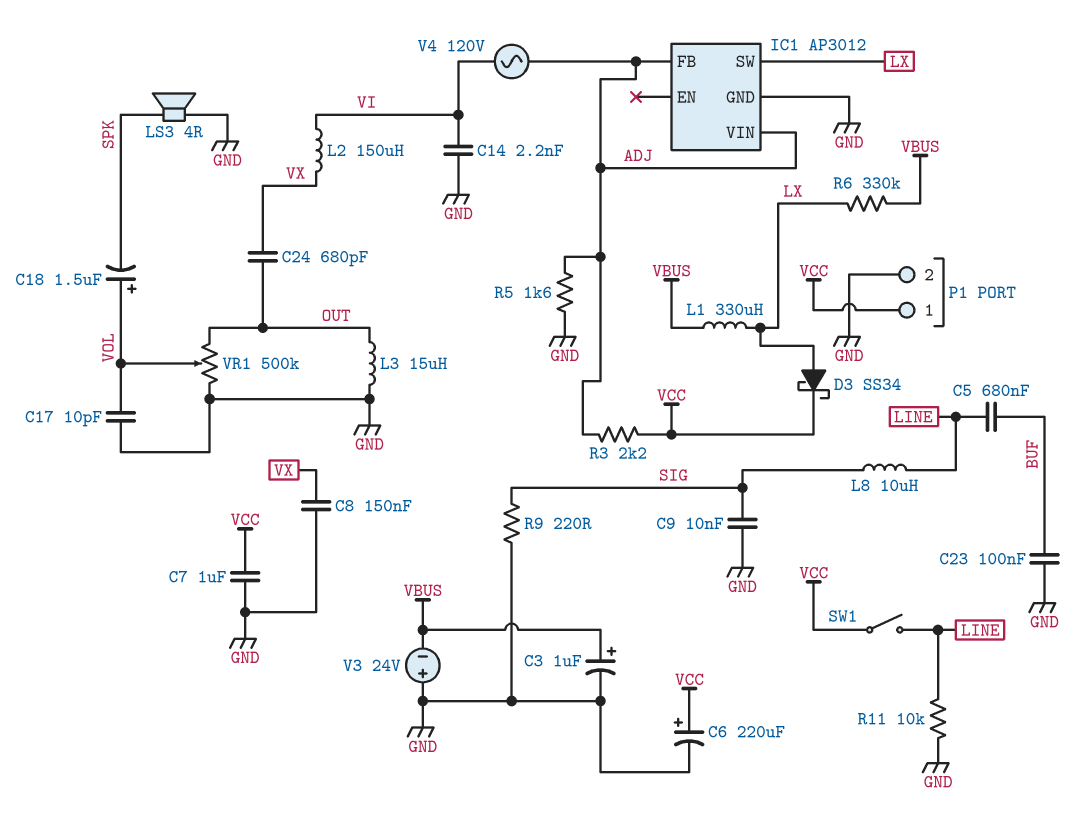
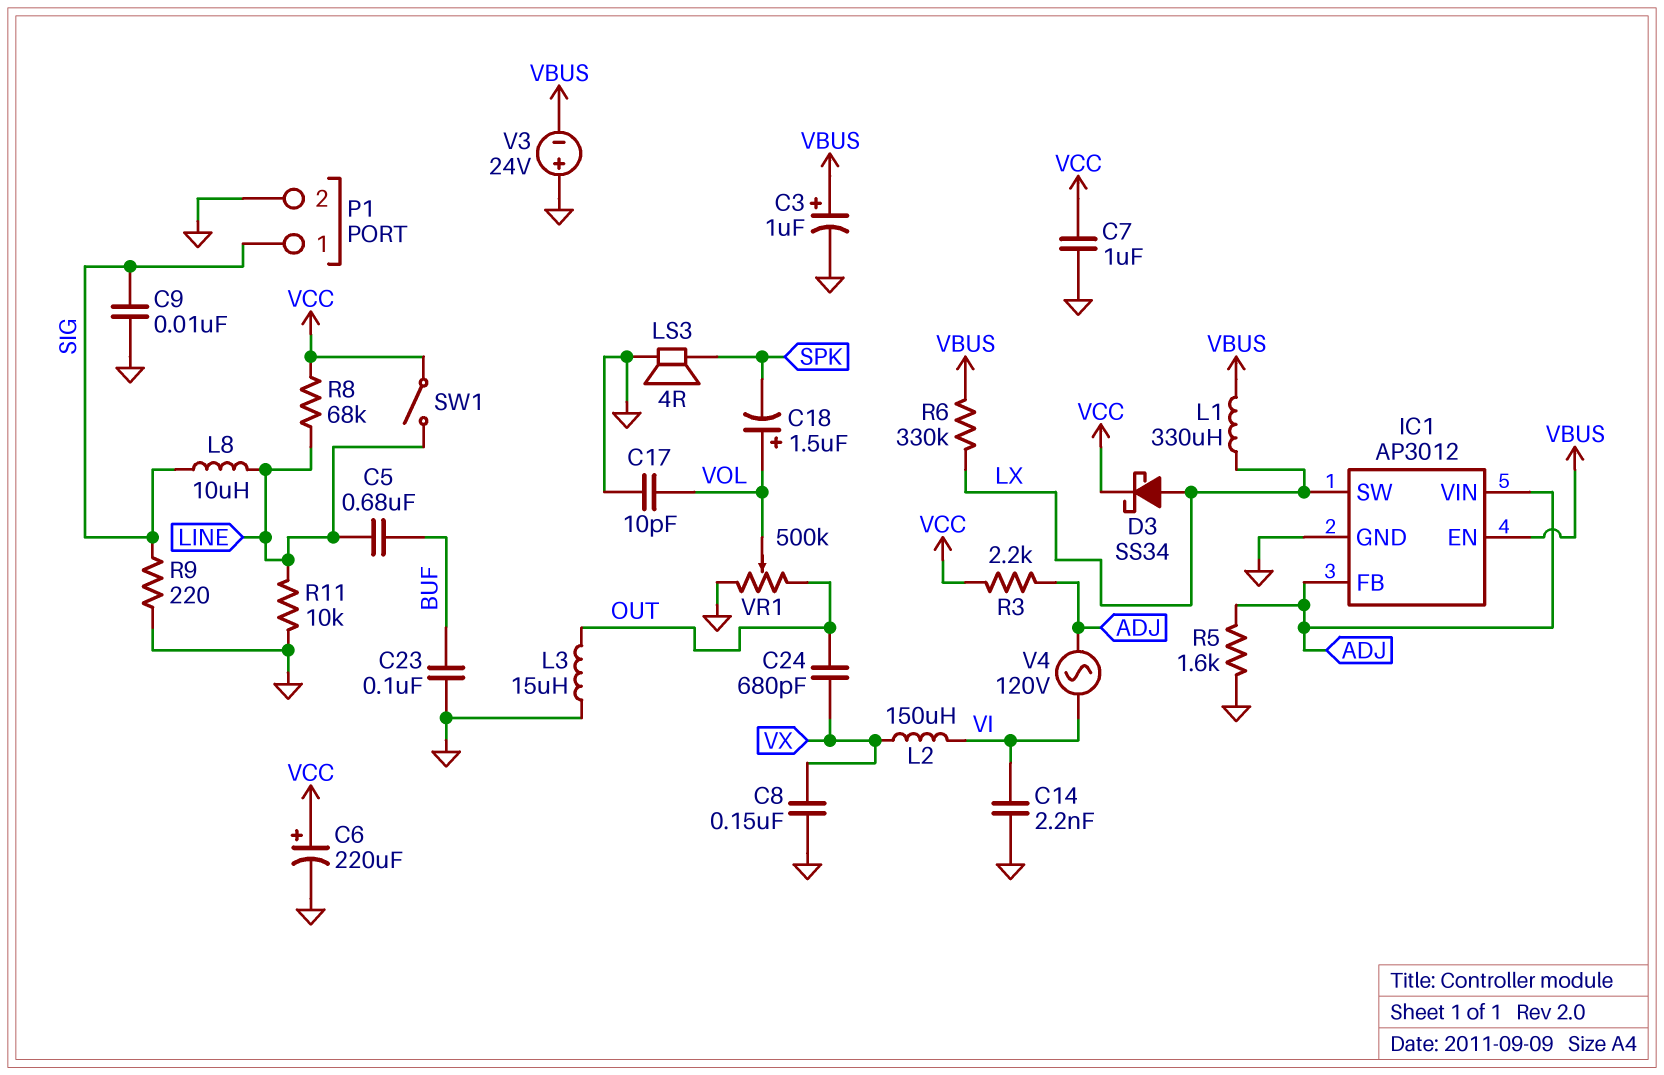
IC1 pin EN: none -> VBUS
P1 pin 1: VCC -> SIG
R8: none -> 68k (LINE, VCC)

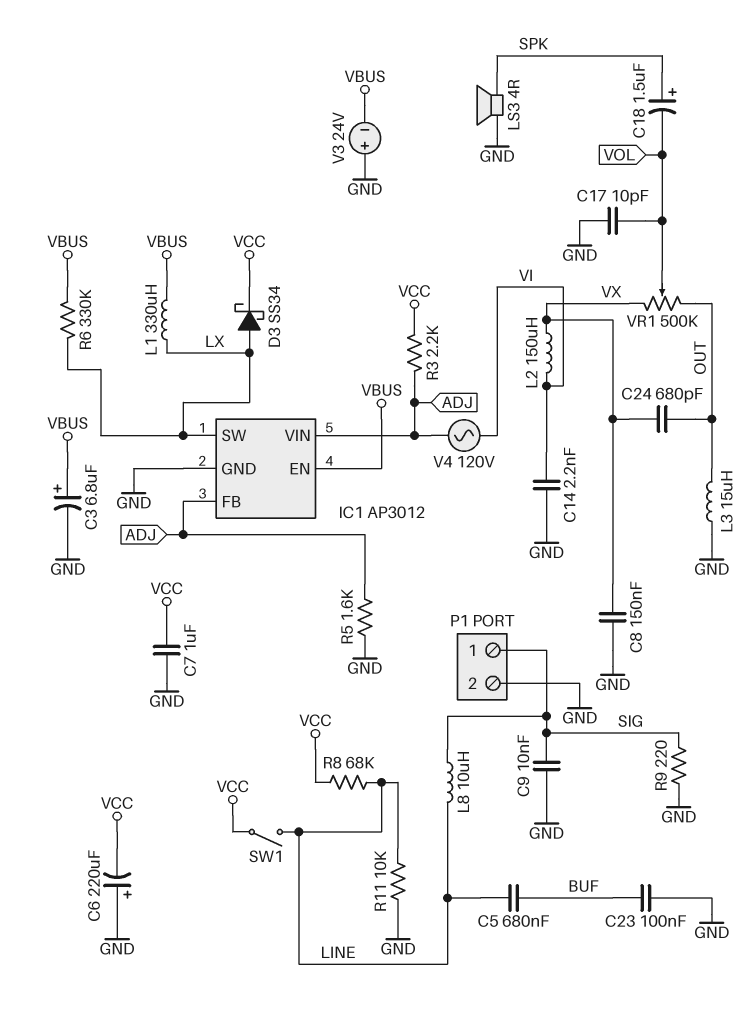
C3: 1uF (plus VBUS, minus GND) -> 6.8uF (plus VBUS, minus GND)
C6: 220uF (plus VCC, minus GND) -> 220uF (plus GND, minus VCC)
C18: 1.5uF (plus VOL, minus SPK) -> 1.5uF (plus SPK, minus VOL)
VR1: 500k (GND, OUT, wiper VOL) -> 500k (OUT, VX, wiper VOL)

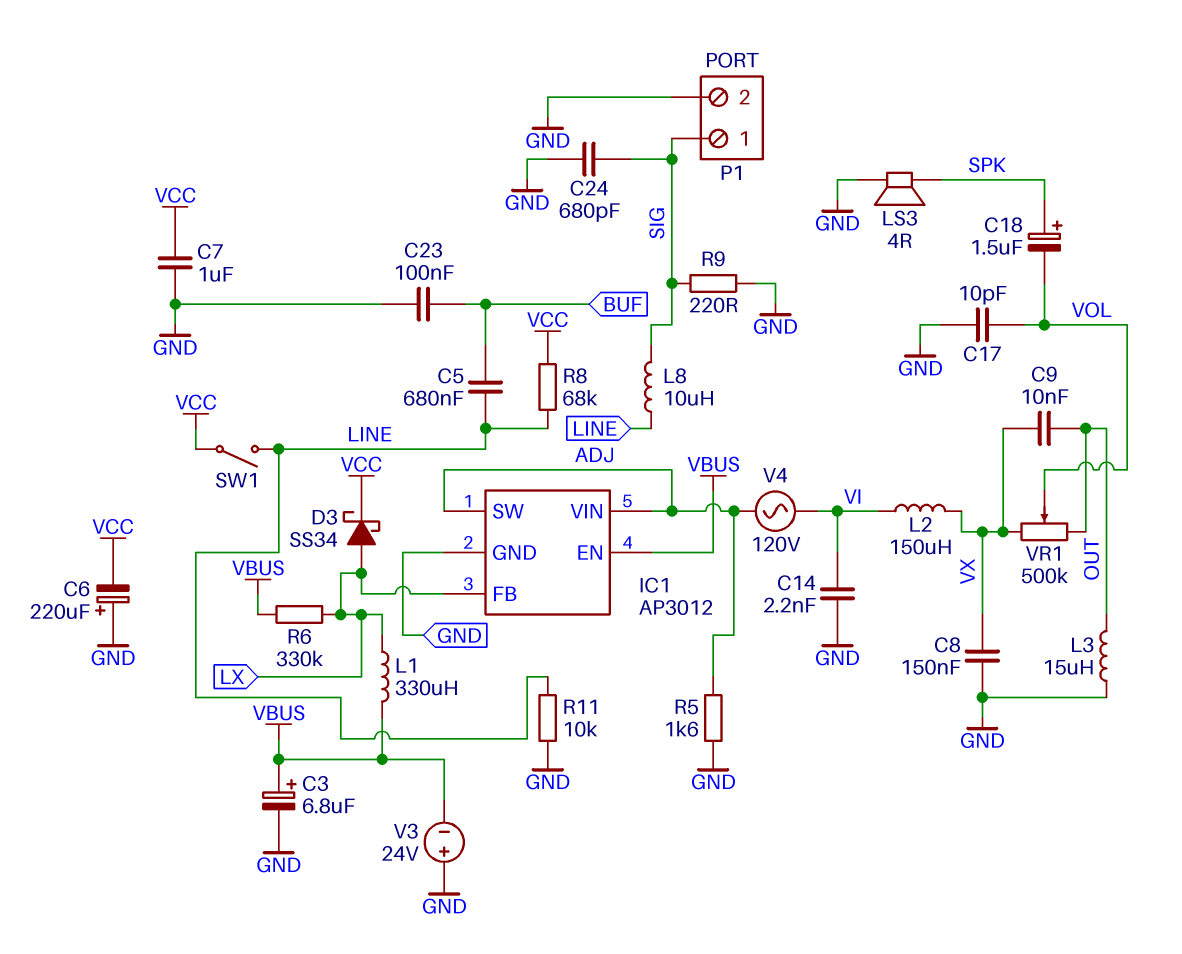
C9: 10nF (GND, SIG) -> 10nF (OUT, VX)
C24: 680pF (OUT, VX) -> 680pF (GND, SIG)
IC1 pin FB: ADJ -> LX
IC1 pin SW: LX -> ADJ
R3: 2.2k (ADJ, VCC) -> none

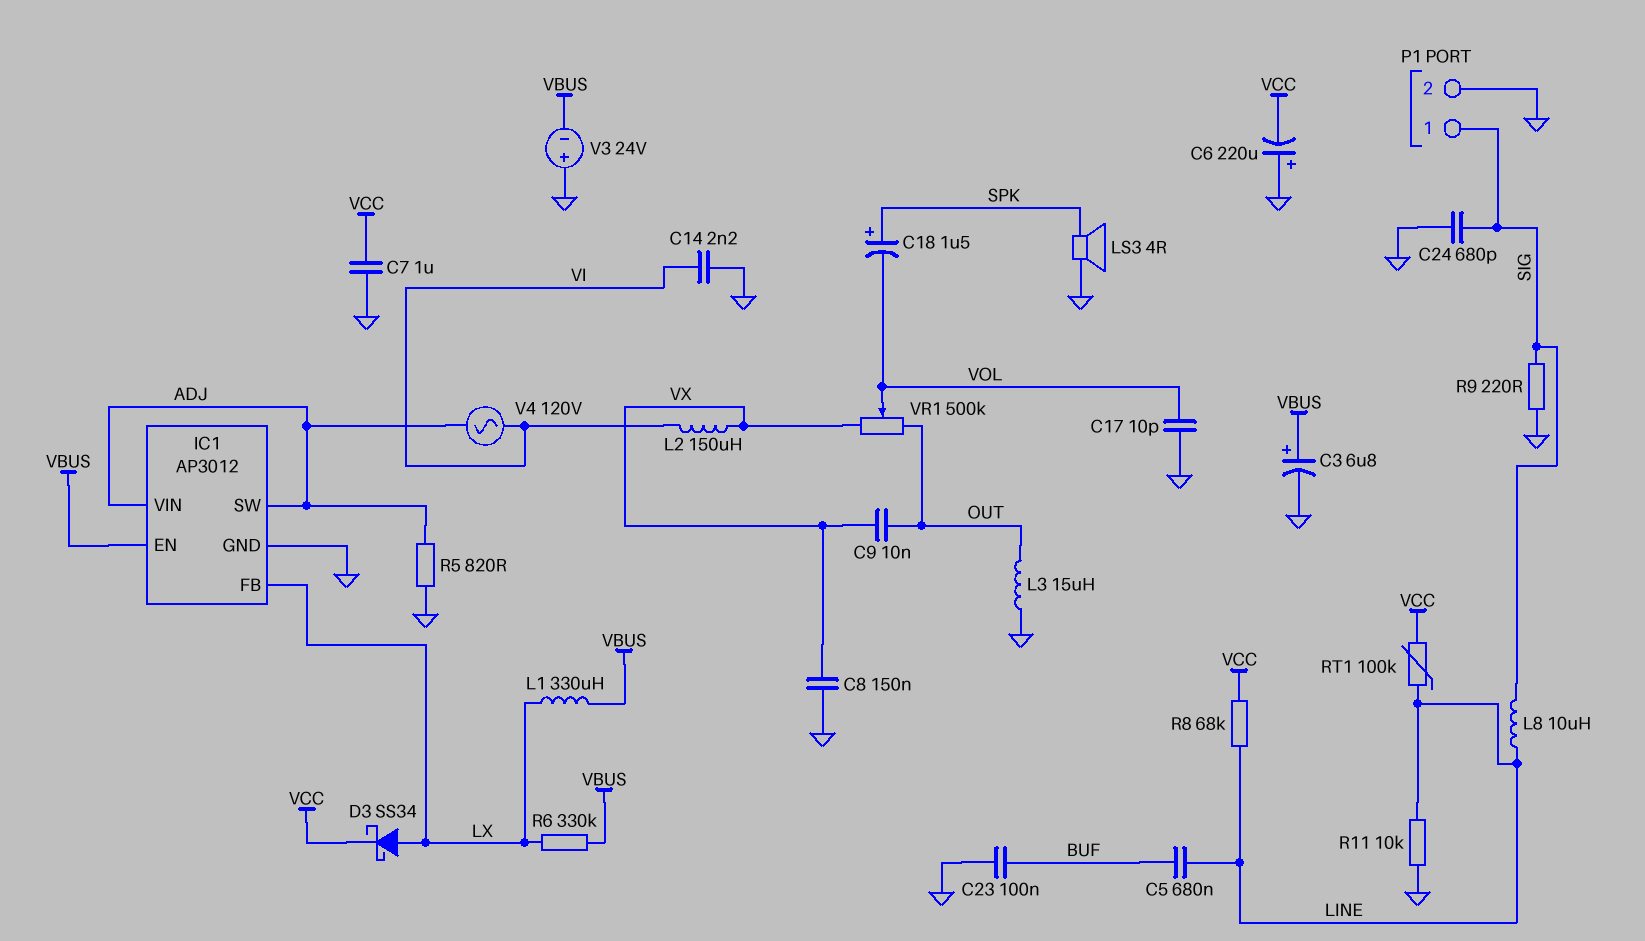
R5: 1.6k (ADJ, GND) -> 820 (ADJ, GND)
RT1: none -> 100k (LINE, VCC)
SW1: switch (LINE, VCC) -> none

